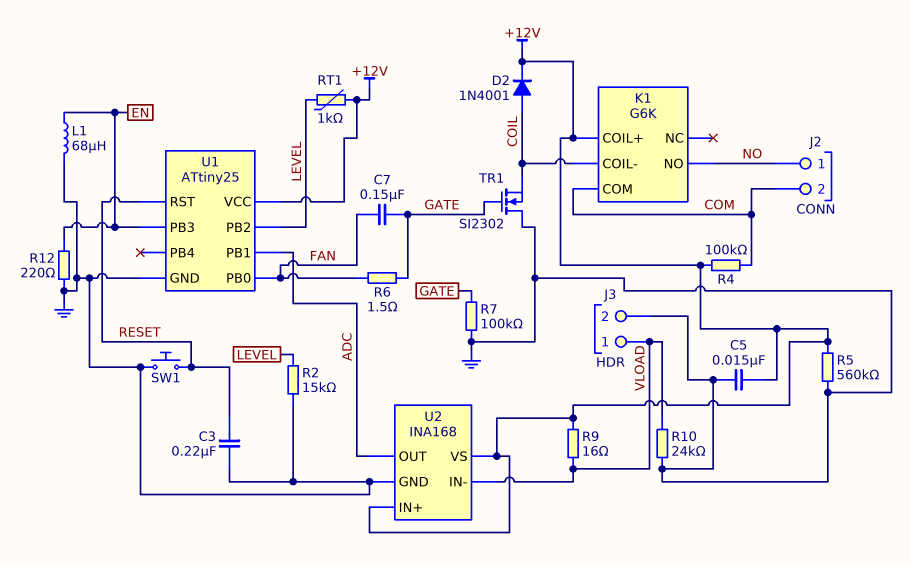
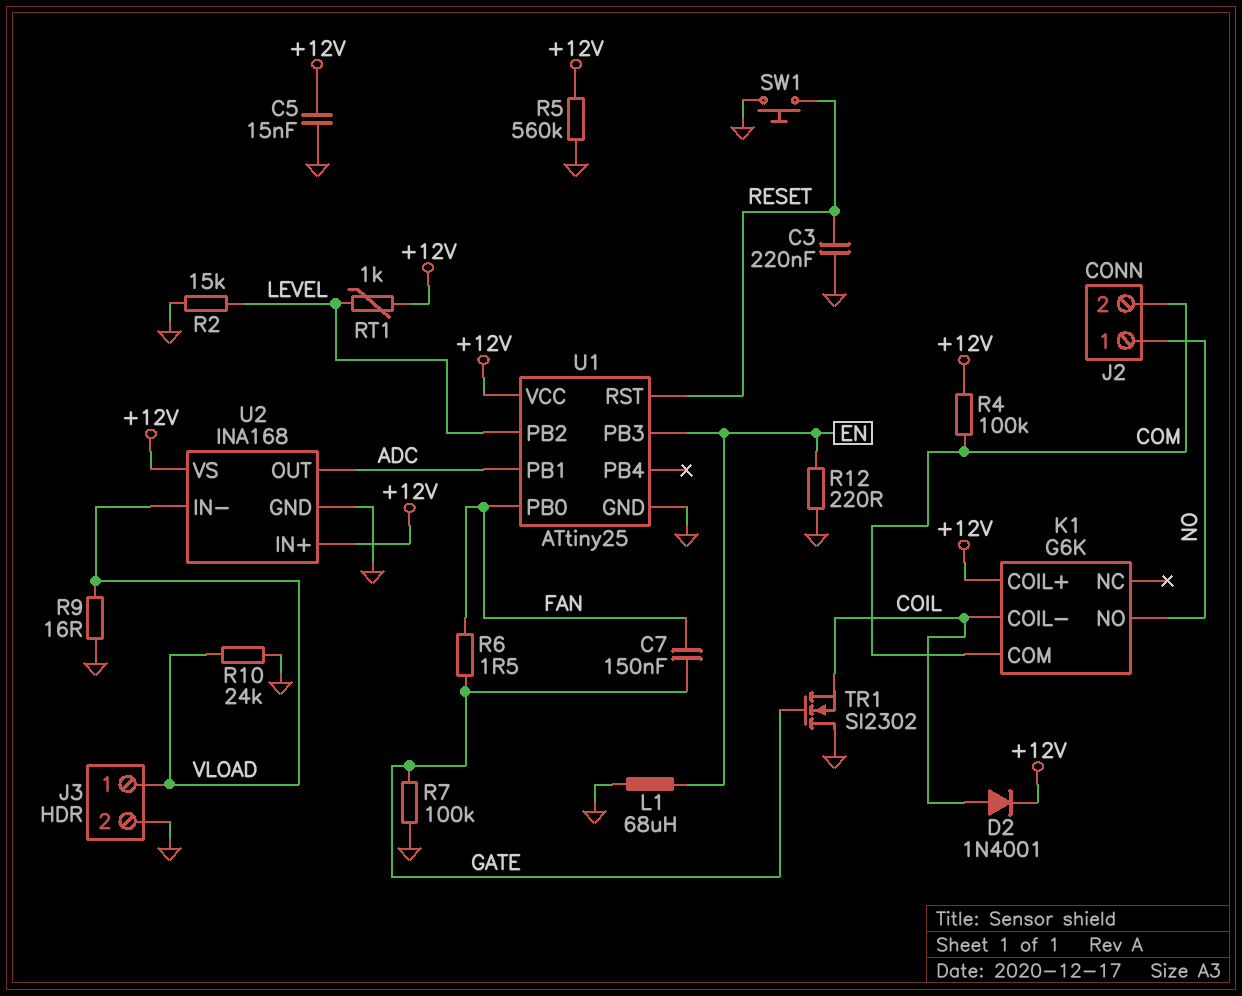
R9: 16 (+12V, VLOAD) -> 16 (GND, VLOAD)

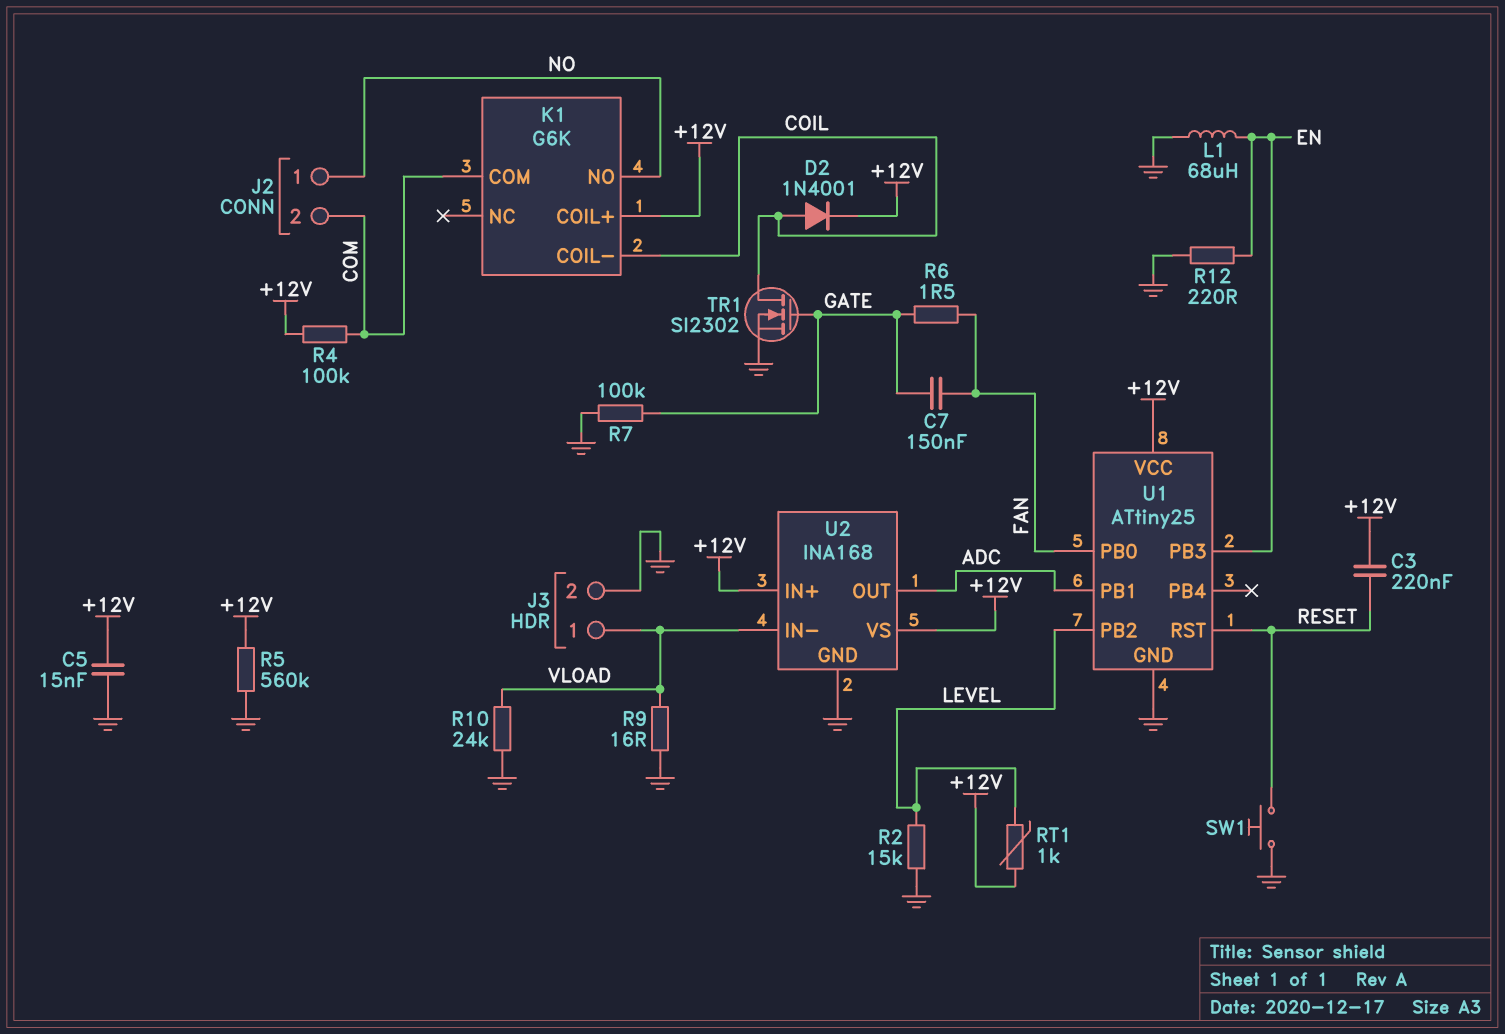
C3: 220nF (GND, RESET) -> 220nF (+12V, RESET)
TR1: NMOS SI2302 (G GATE, D GND, S COIL) -> NMOS SI2302 (G GATE, D COIL, S GND)

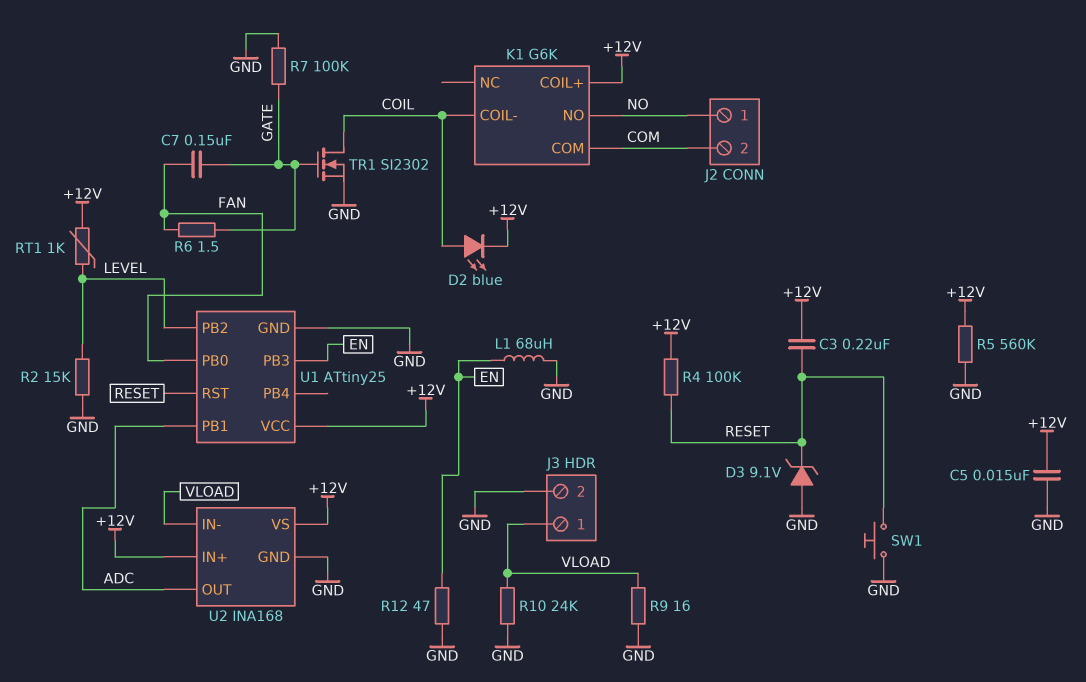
D2: diode 1N4001 (A COIL, K +12V) -> LED blue (A COIL, K +12V)
D3: none -> zener 9.1V (A GND, K RESET)
R4: 100k (+12V, COM) -> 100k (+12V, RESET)
R12: 220 (EN, GND) -> 47 (EN, GND)

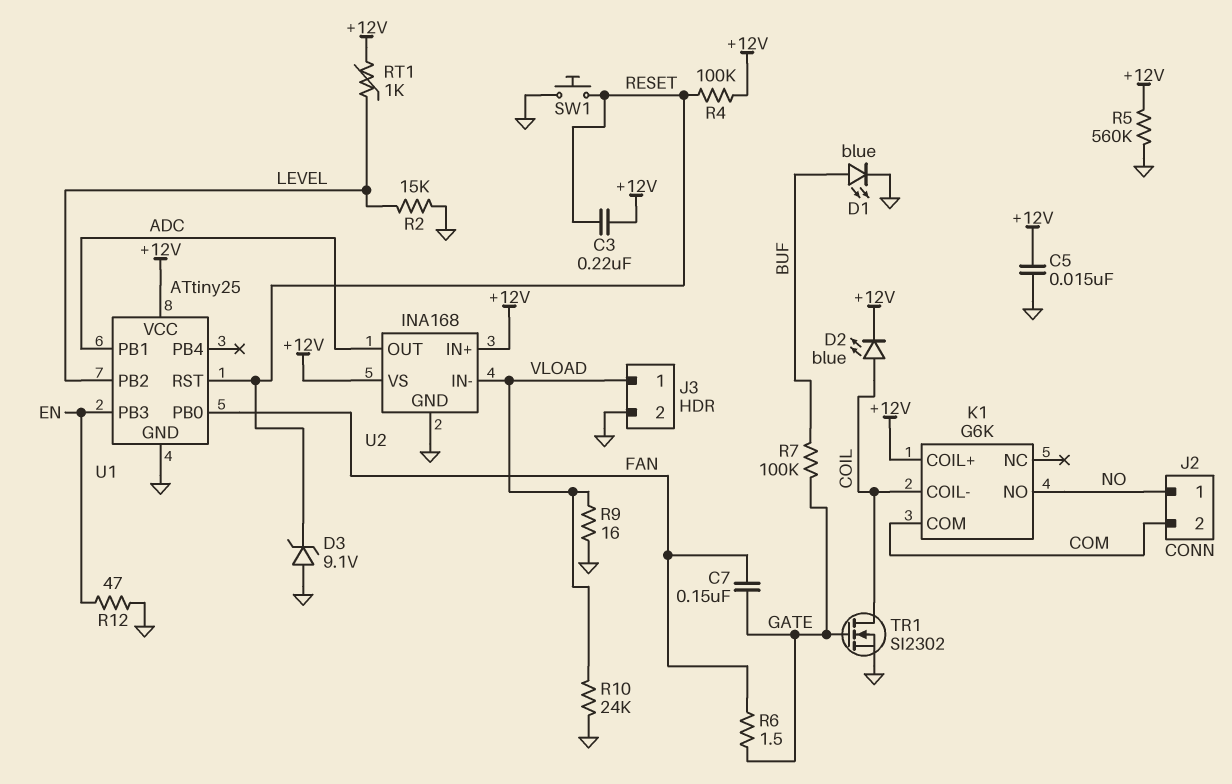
D1: none -> LED blue (A BUF, K GND)
L1: 68uH (EN, GND) -> none
R7: 100k (GATE, GND) -> 100k (BUF, GATE)

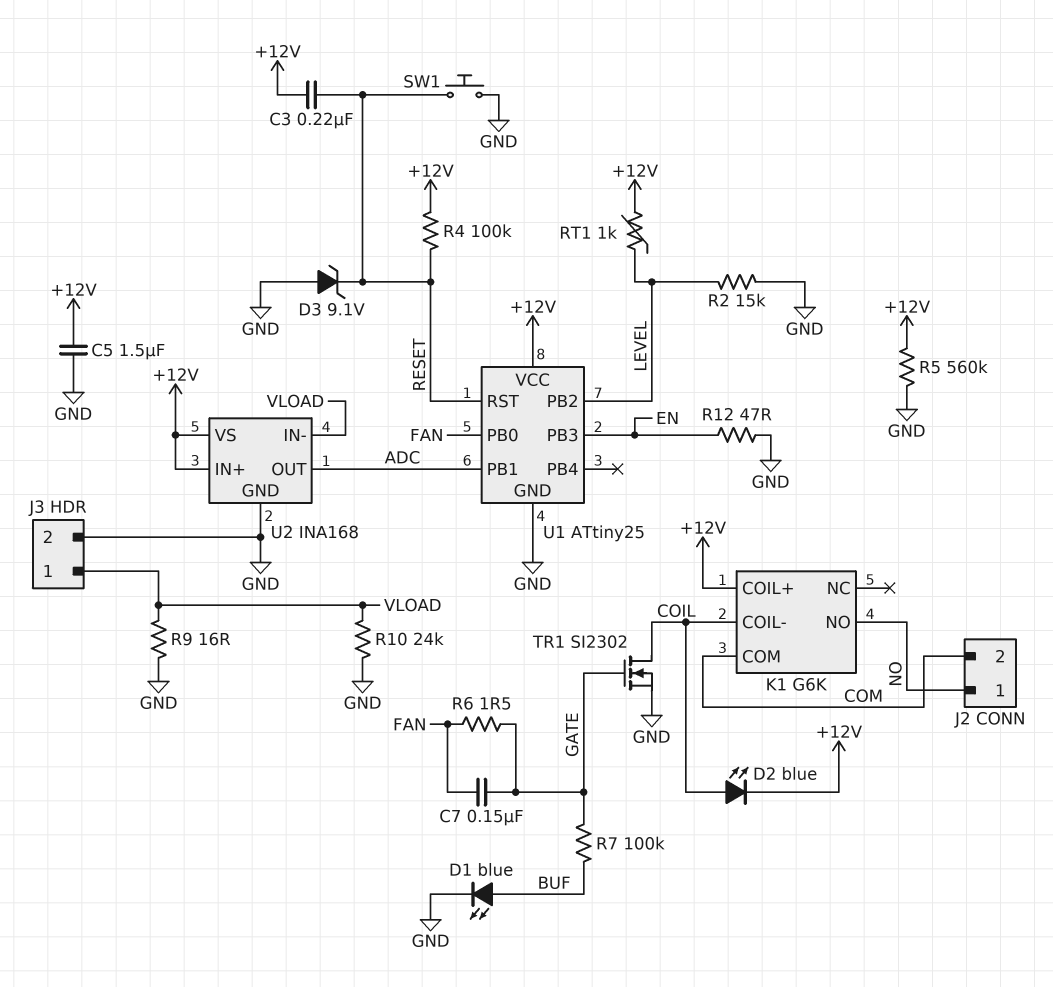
C5: 15nF (+12V, GND) -> 1.5uF (+12V, GND)

